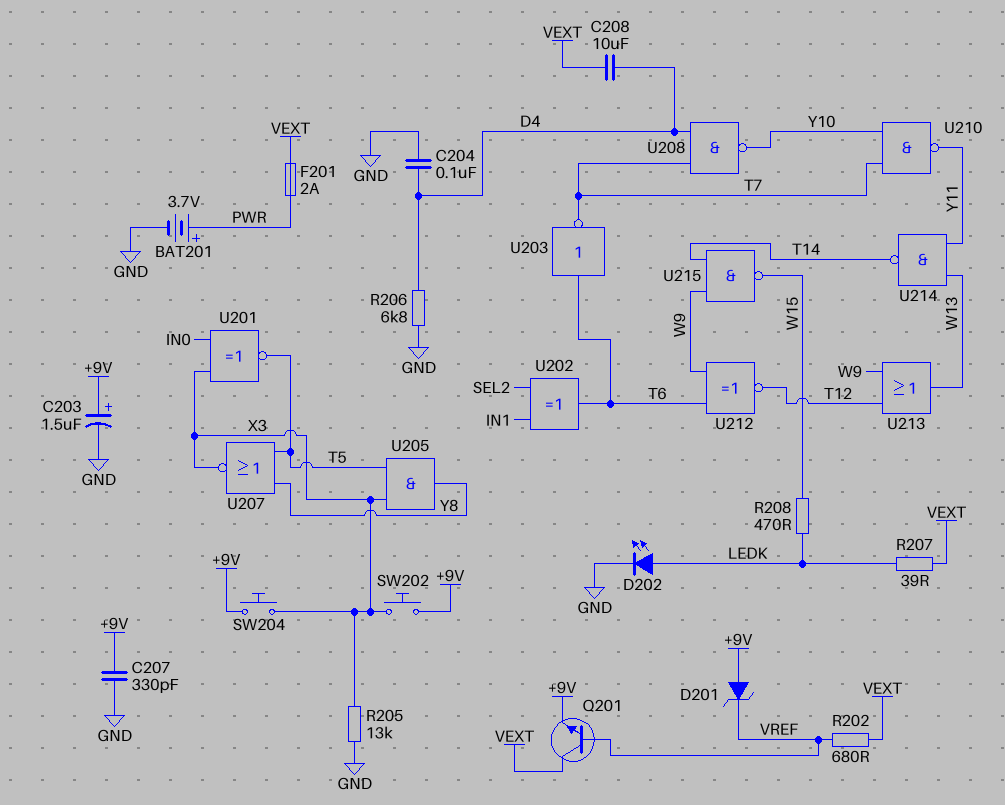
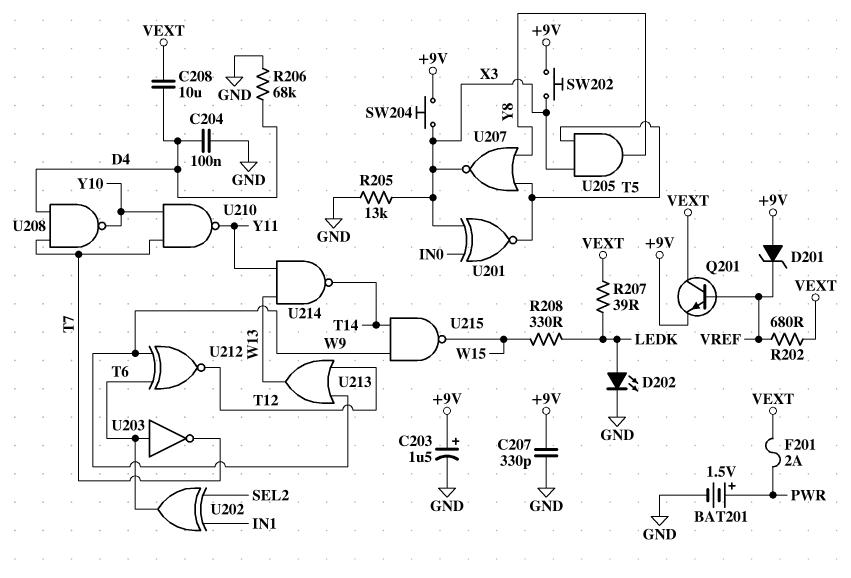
BAT201: 3.7V (plus PWR, minus GND) -> 1.5V (plus PWR, minus GND)
R206: 6.8k (D4, GND) -> 68k (D4, GND)
R208: 470 (LEDK, W15) -> 330 (LEDK, W15)

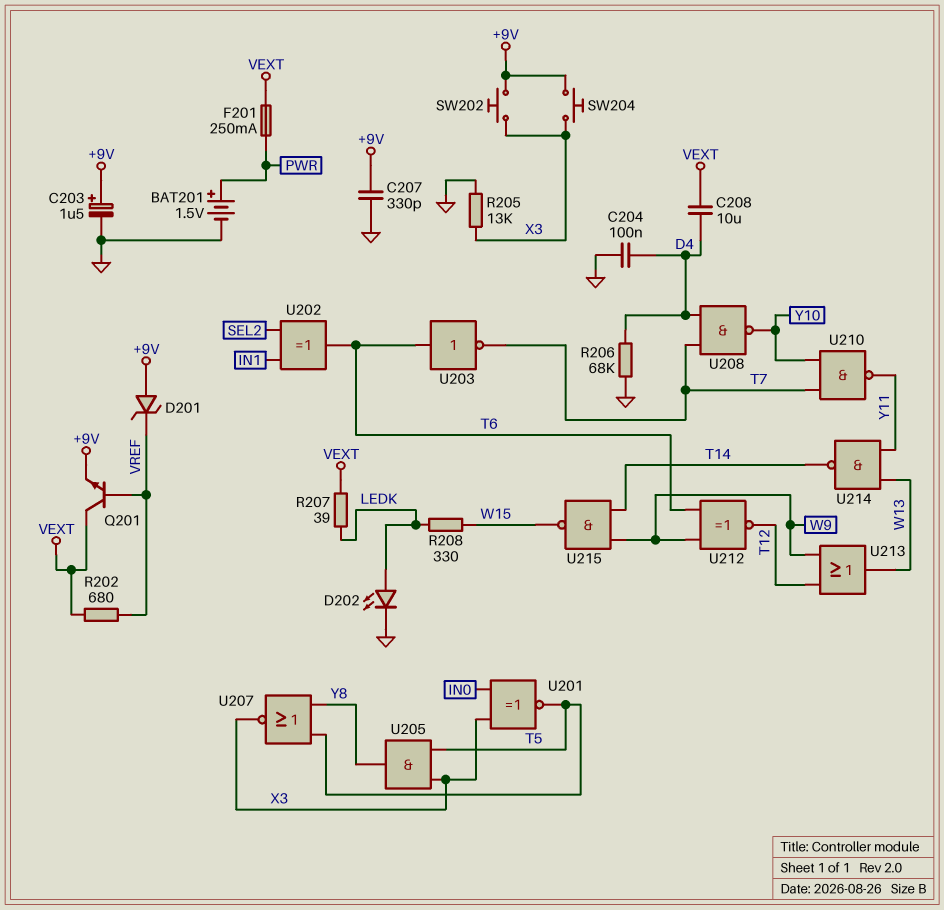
F201: 2A (PWR, VEXT) -> 250mA (PWR, VEXT)

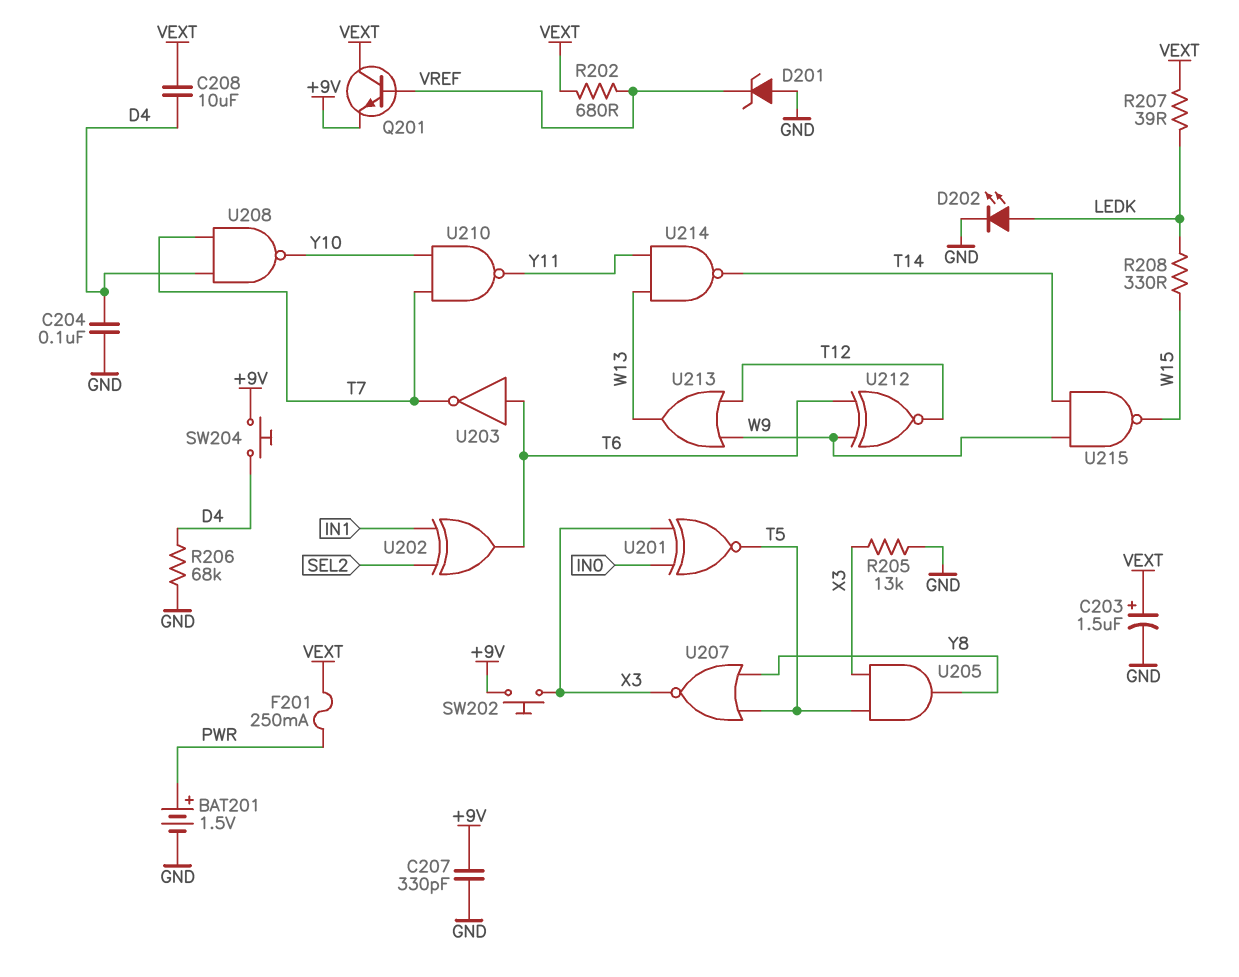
C203: 1.5uF (plus +9V, minus GND) -> 1.5uF (plus VEXT, minus GND)
D201: zener (A +9V, K VREF) -> zener (A GND, K VREF)
SW204: button (+9V, X3) -> button (+9V, D4)

